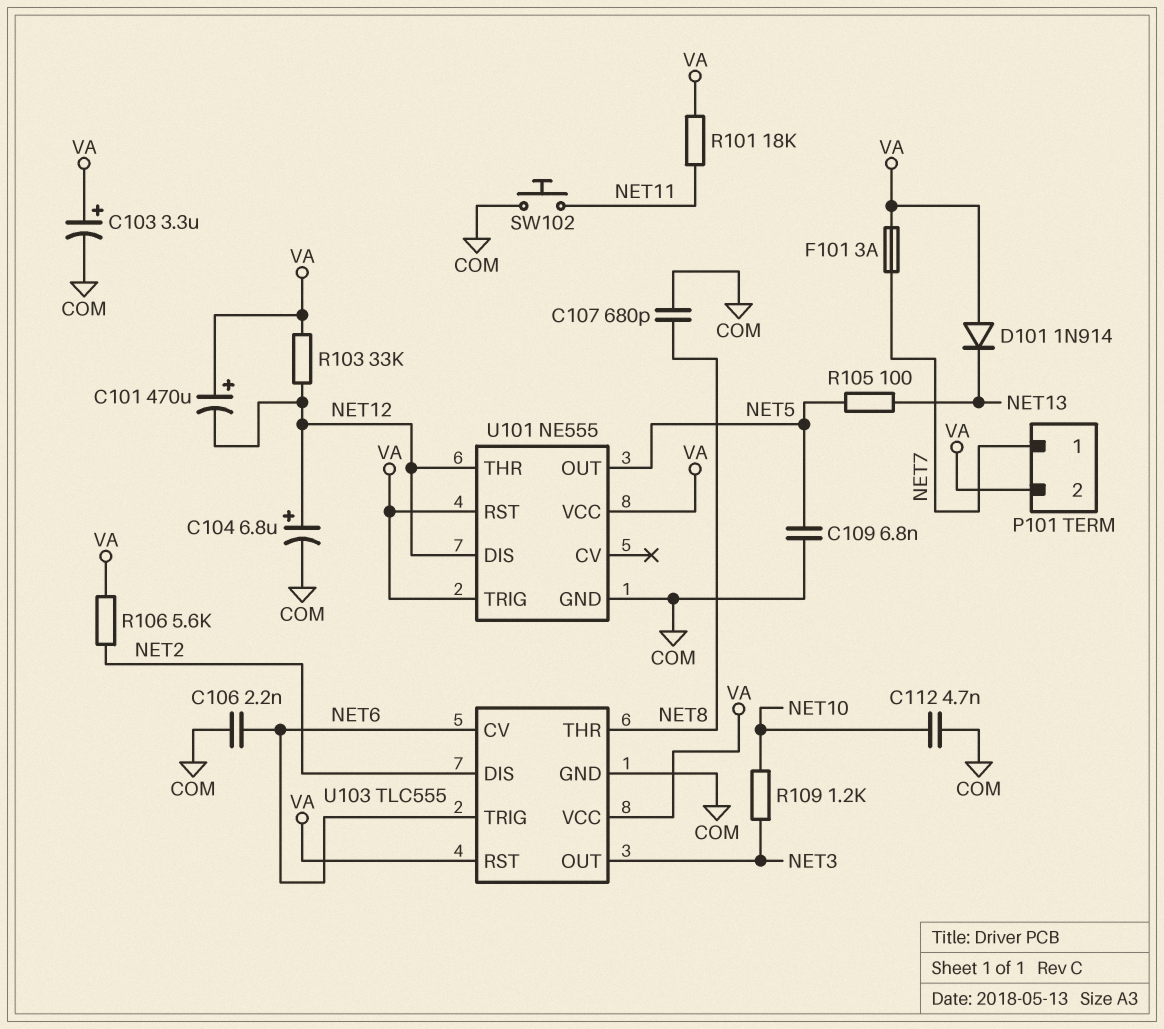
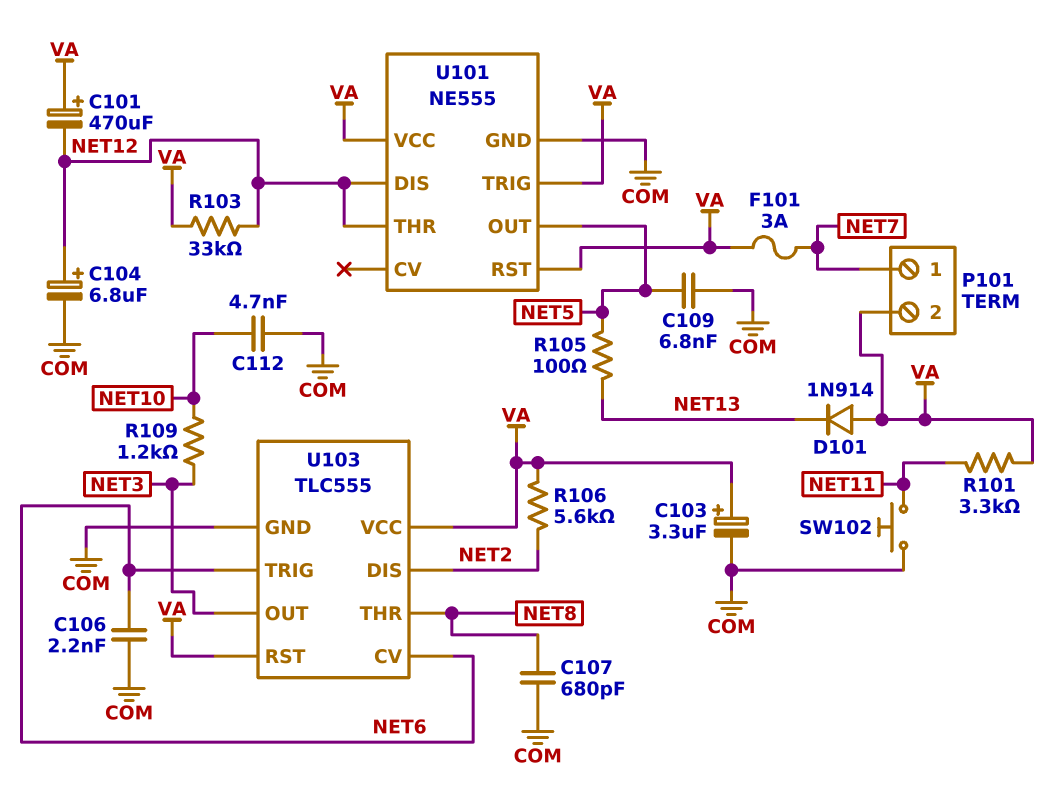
R101: 18k (NET11, VA) -> 3.3k (NET11, VA)

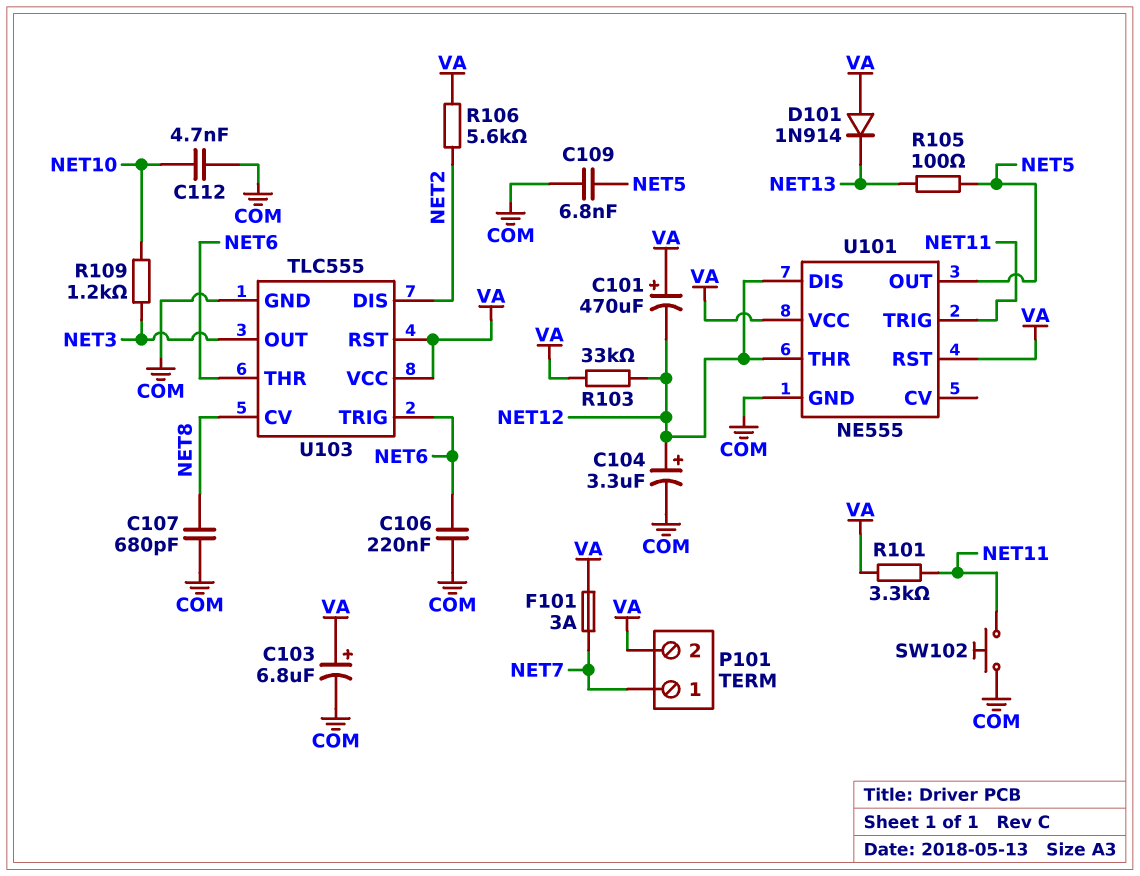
C103: 3.3uF (plus VA, minus COM) -> 6.8uF (plus VA, minus COM)
C104: 6.8uF (plus NET12, minus COM) -> 3.3uF (plus NET12, minus COM)
C106: 2.2nF (COM, NET6) -> 220nF (COM, NET6)
U101 pin TRIG: VA -> NET11
U103 pin CV: NET6 -> NET8
U103 pin THR: NET8 -> NET6

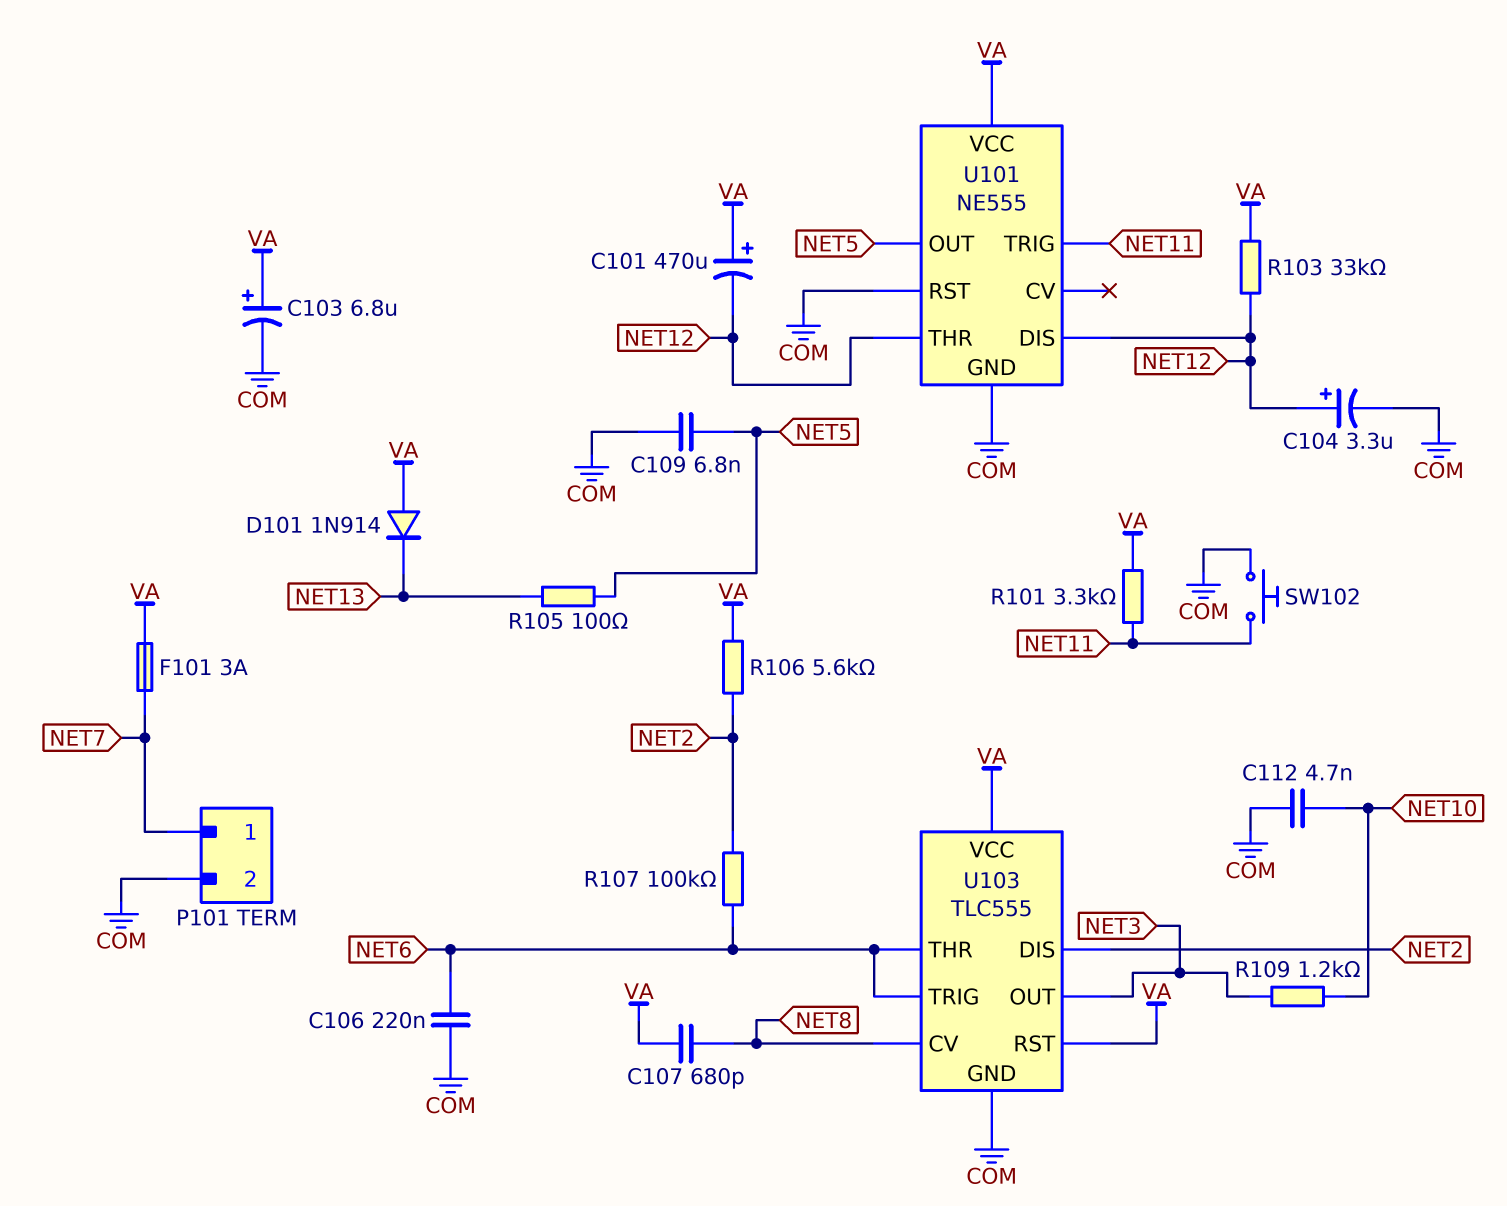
C107: 680pF (COM, NET8) -> 680pF (NET8, VA)
P101 pin 2: VA -> COM
R107: none -> 100k (NET2, NET6)
U101 pin RST: VA -> COM

